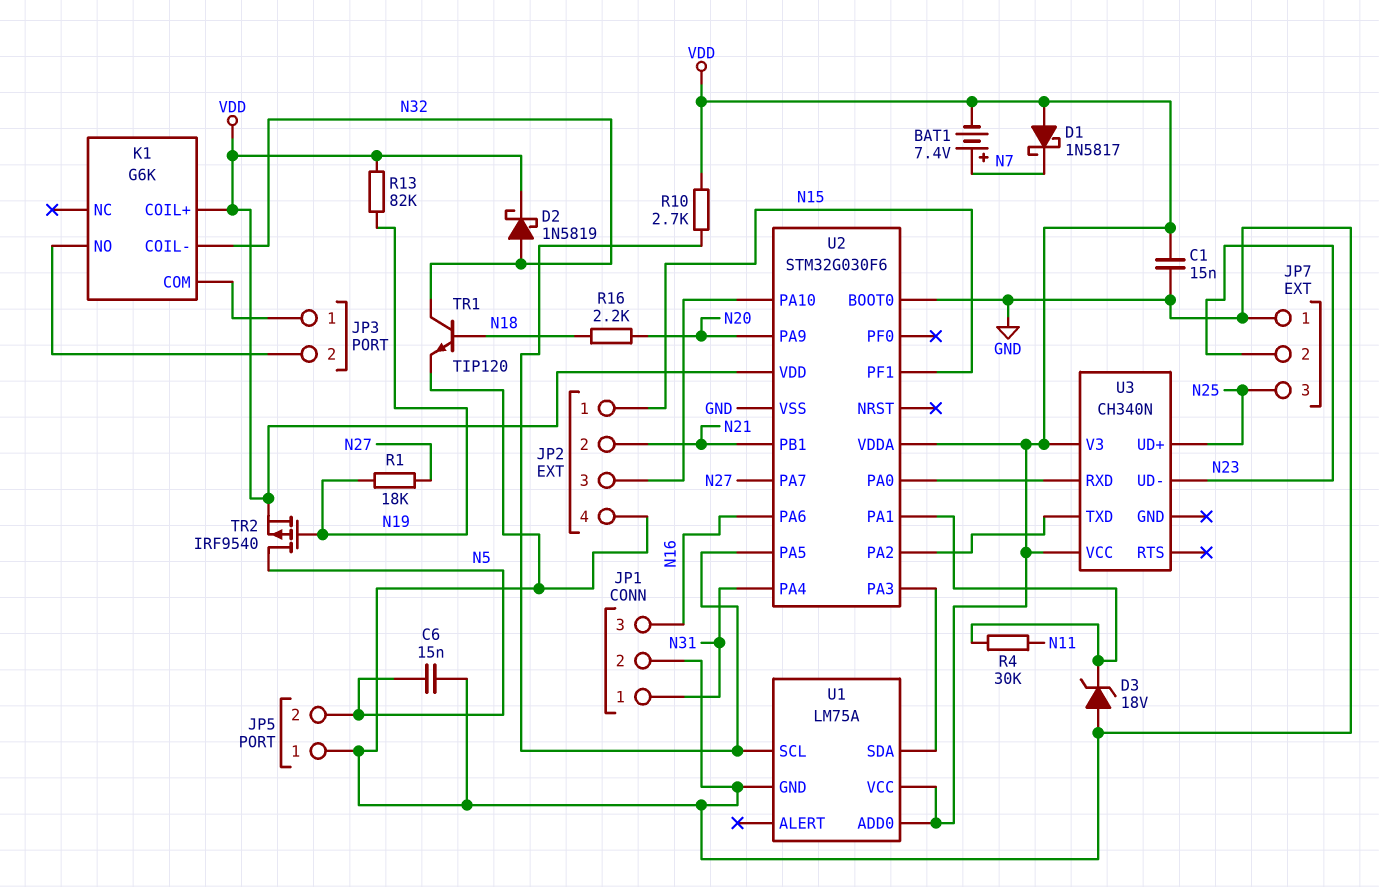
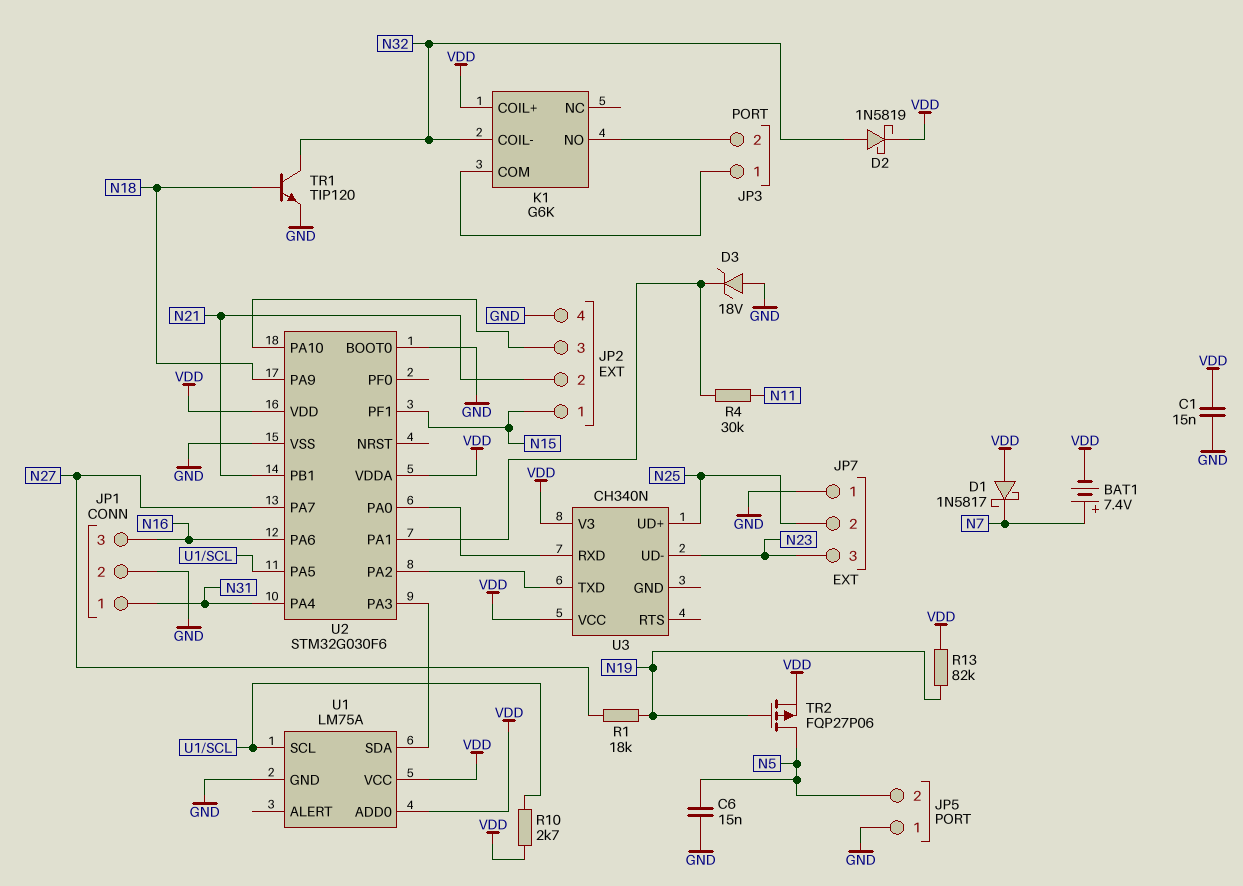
JP7 pin 2: N23 -> N25
JP7 pin 3: N25 -> N23
R16: 2.2k (N18, N20) -> none
TR2: PMOS IRF9540 (G N19, D N5, S VDD) -> PMOS FQP27P06 (G N19, D N5, S VDD)
U2 pin PA9: N20 -> N18

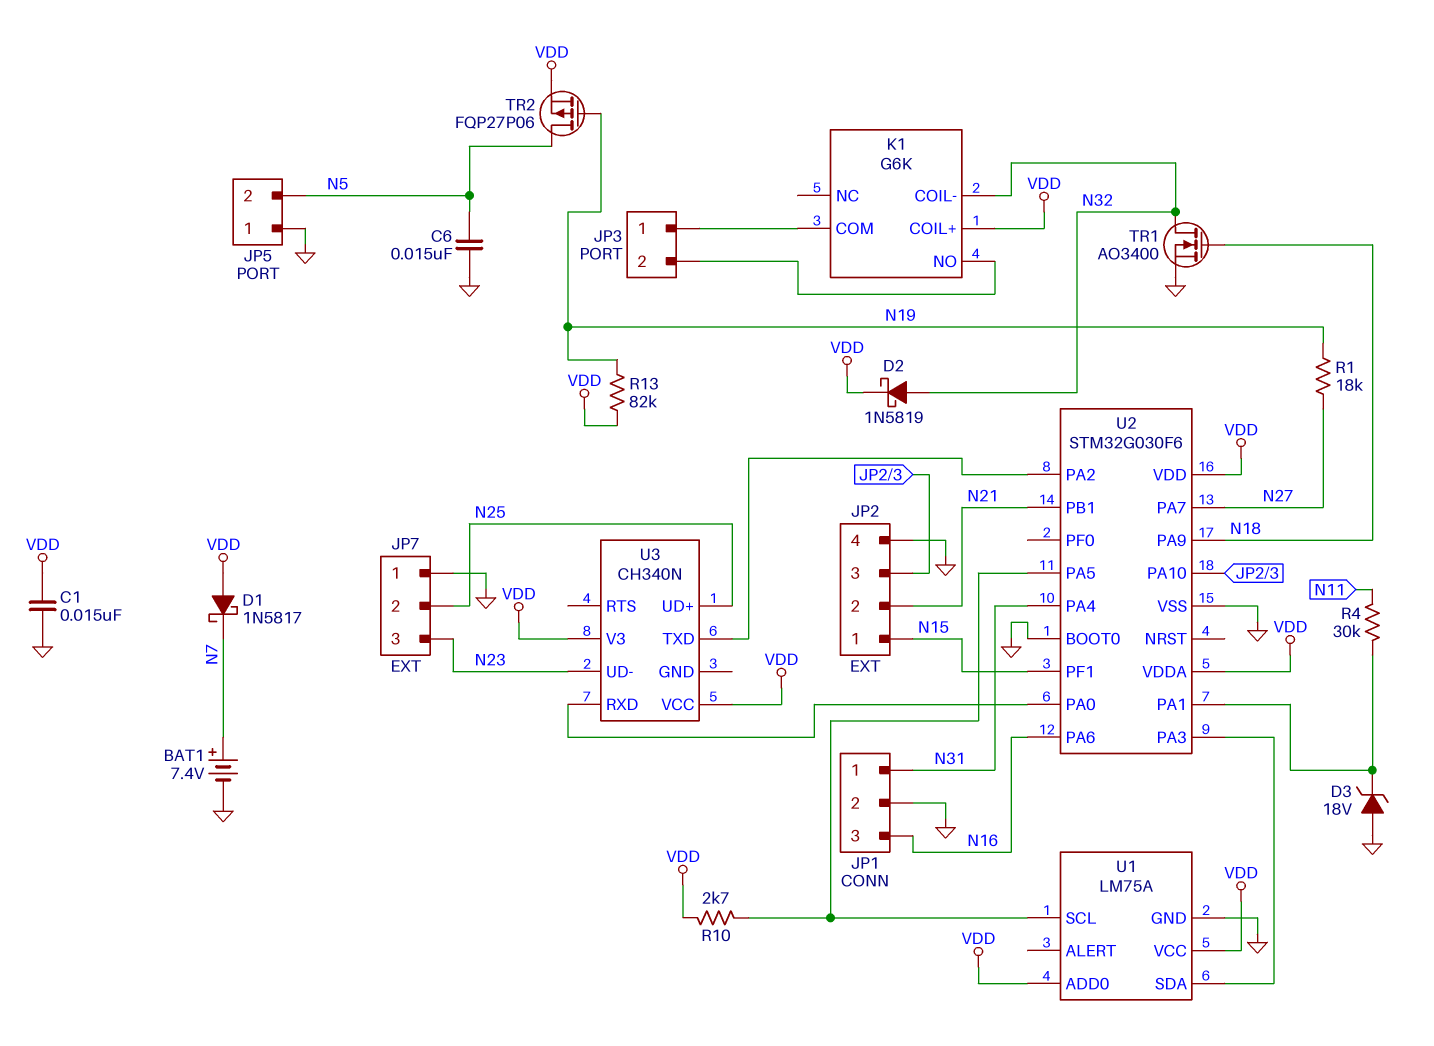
BAT1: 7.4V (plus N7, minus VDD) -> 7.4V (plus N7, minus GND)
TR1: NPN TIP120 (B N18, C N32, E GND) -> NMOS AO3400 (G N18, D N32, S GND)

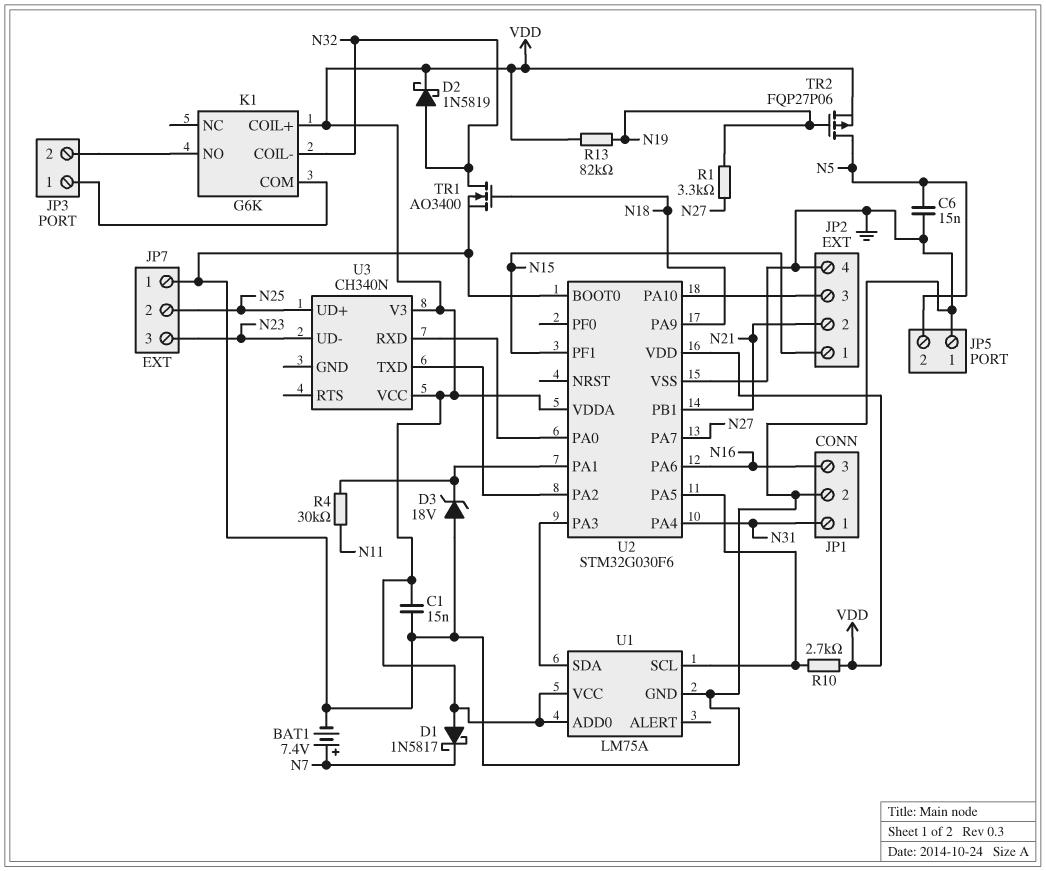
R1: 18k (N19, N27) -> 3.3k (N19, N27)

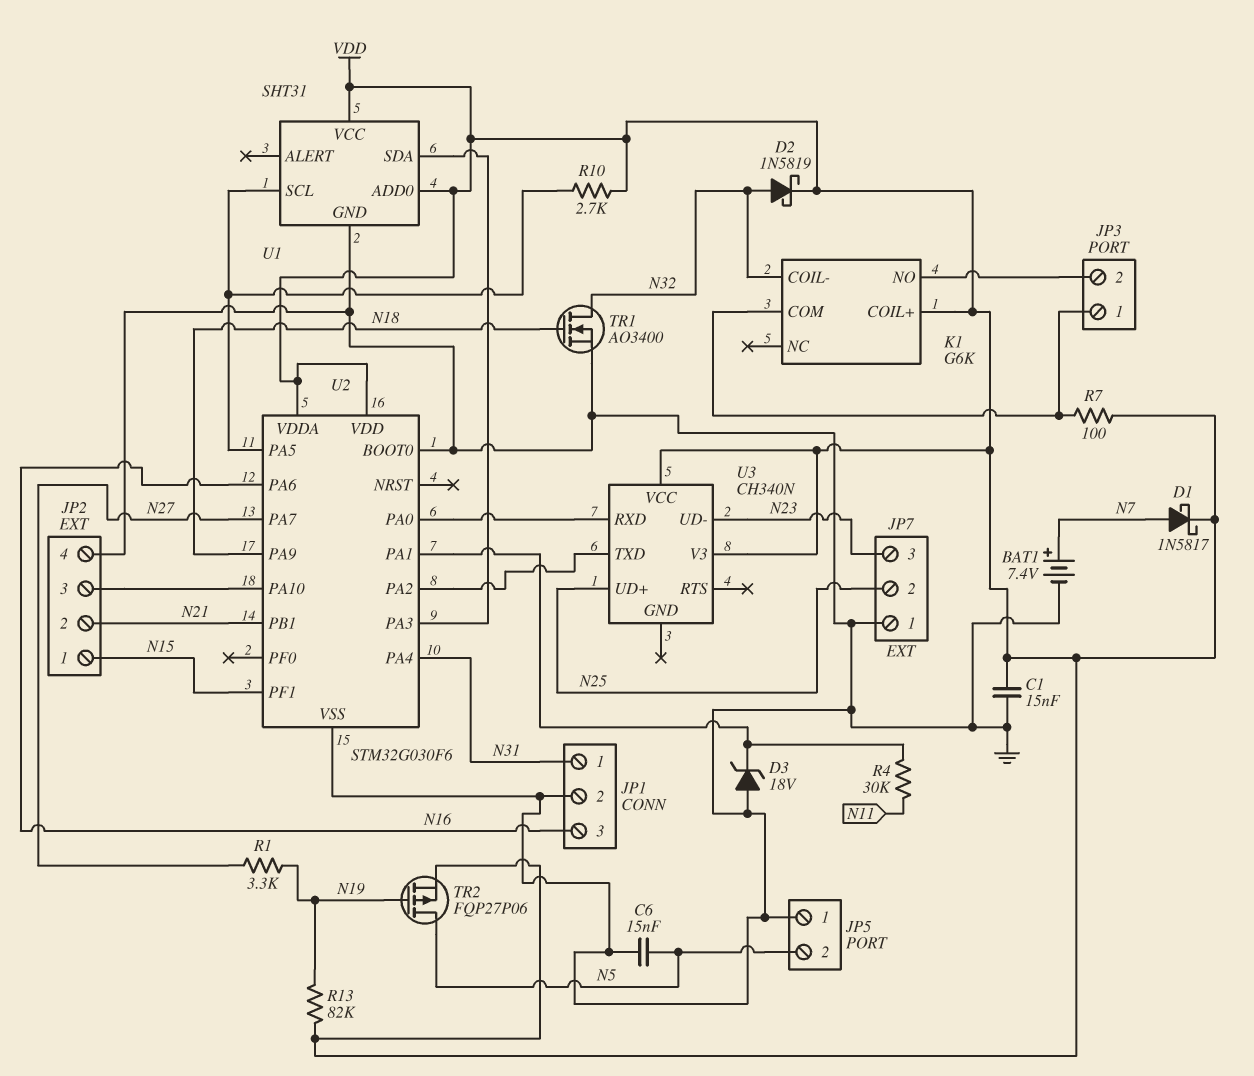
D1: schottky 1N5817 (A VDD, K N7) -> schottky 1N5817 (A N7, K VDD)
R7: none -> 100 (JP3/1, VDD)
U1: LM75A -> SHT31

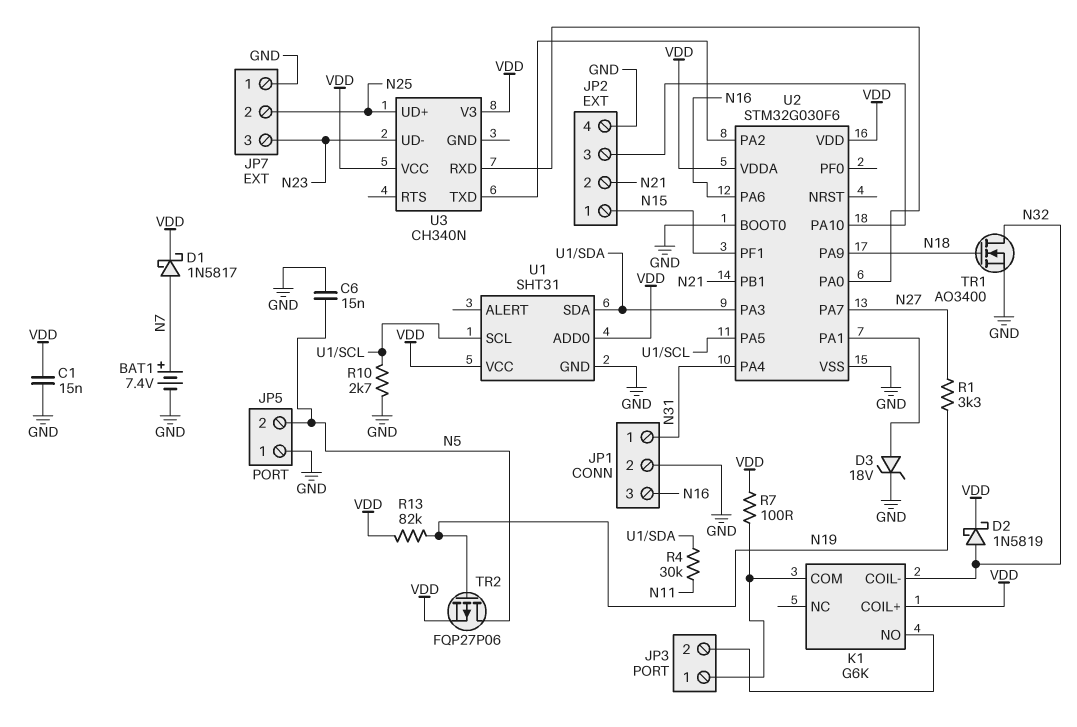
D3: zener 18V (A GND, K U2/PA1) -> zener 18V (A U2/PA1, K GND)
R4: 30k (N11, U2/PA1) -> 30k (N11, U1/SDA)
R10: 2.7k (U1/SCL, VDD) -> 2.7k (GND, U1/SCL)

